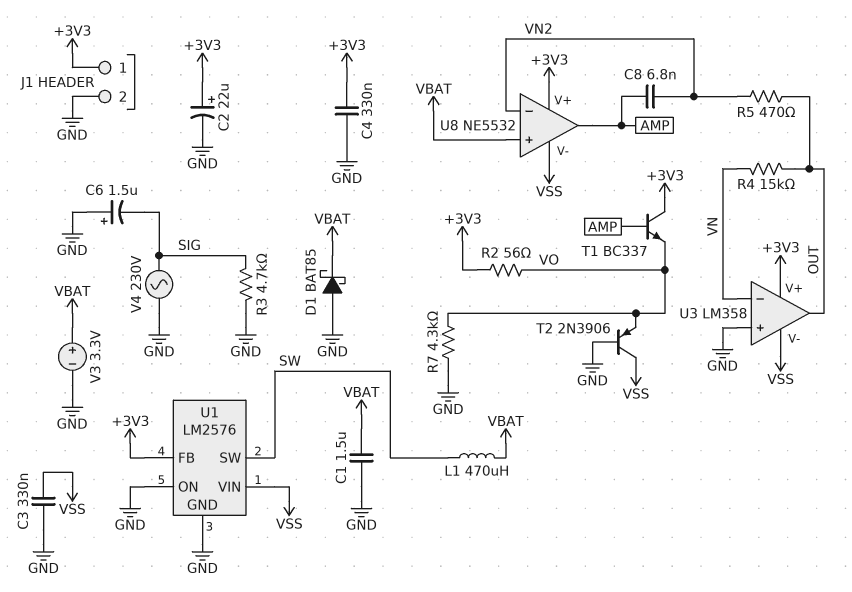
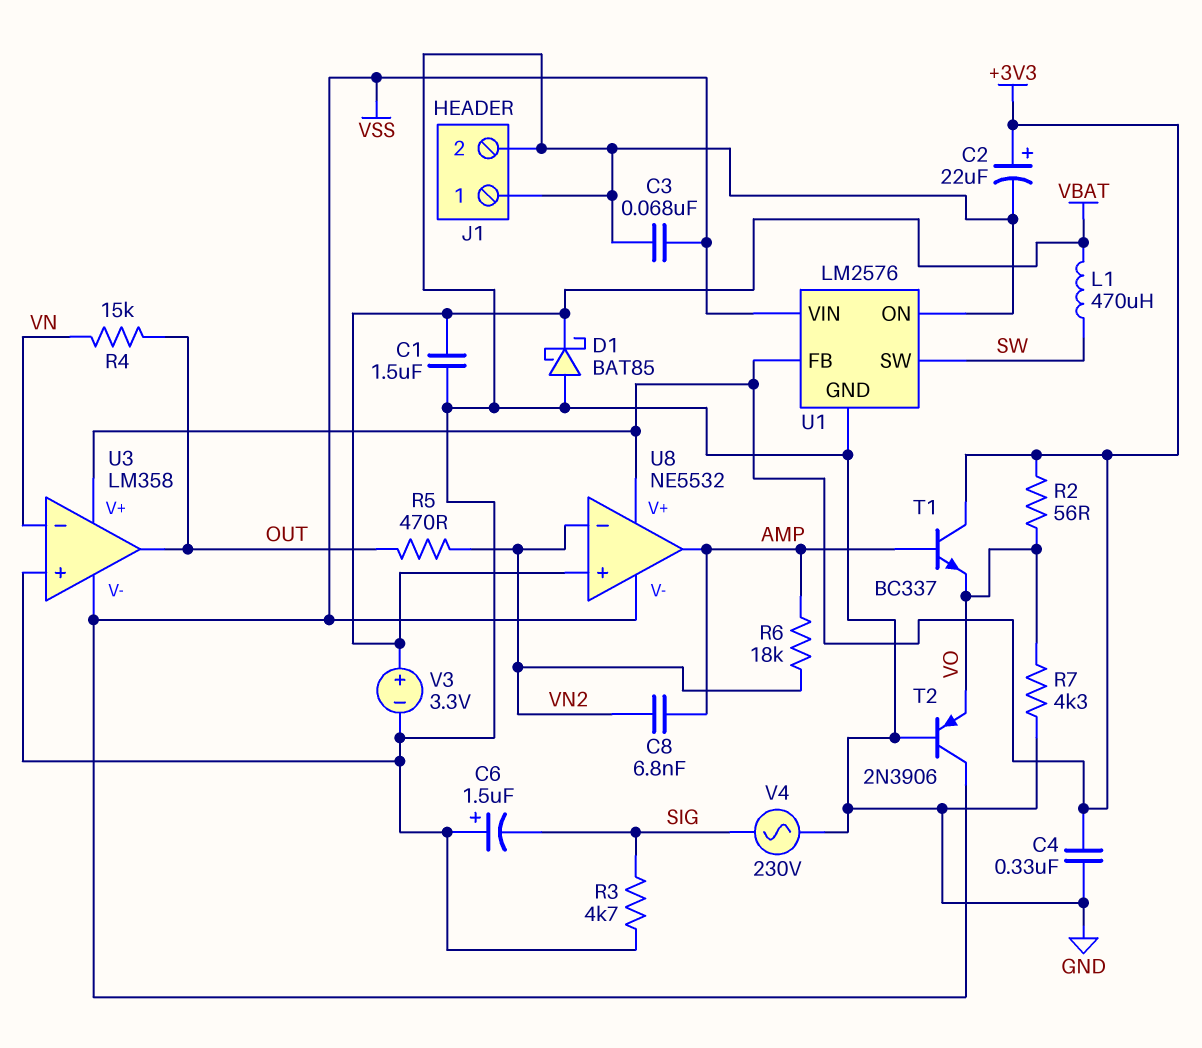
C3: 330nF (GND, VSS) -> 68nF (GND, VSS)
J1 pin 1: +3V3 -> GND
R6: none -> 18k (AMP, VN2)

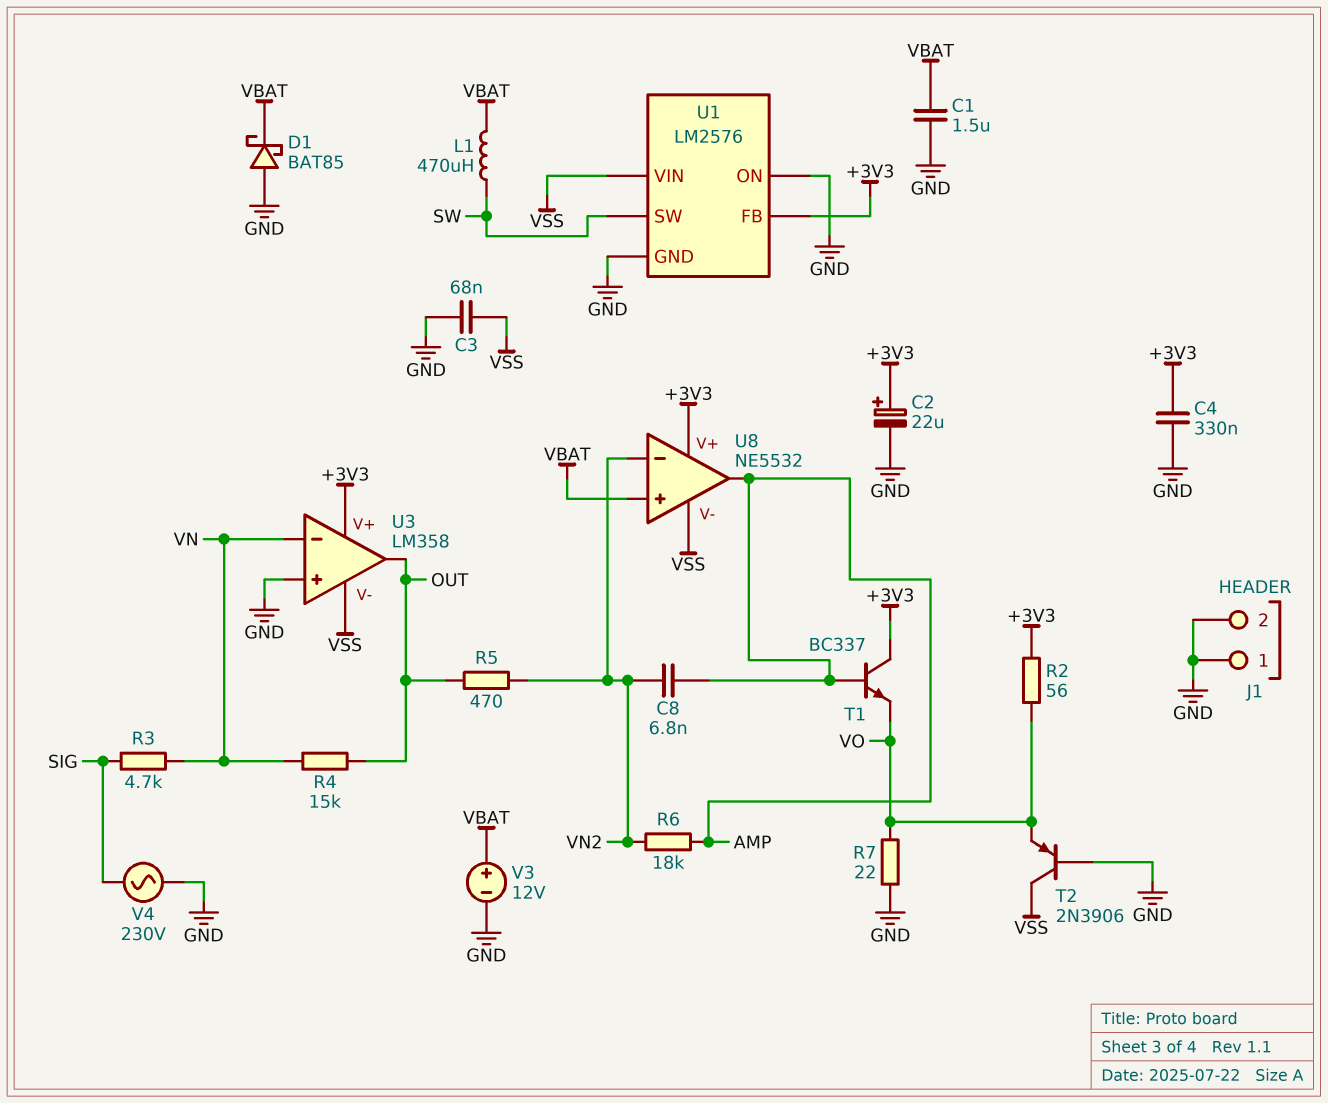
C6: 1.5uF (plus GND, minus SIG) -> none
R3: 4.7k (GND, SIG) -> 4.7k (SIG, VN)
R7: 4.3k (GND, VO) -> 22 (GND, VO)
V3: 3.3V (plus VBAT, minus GND) -> 12V (plus VBAT, minus GND)

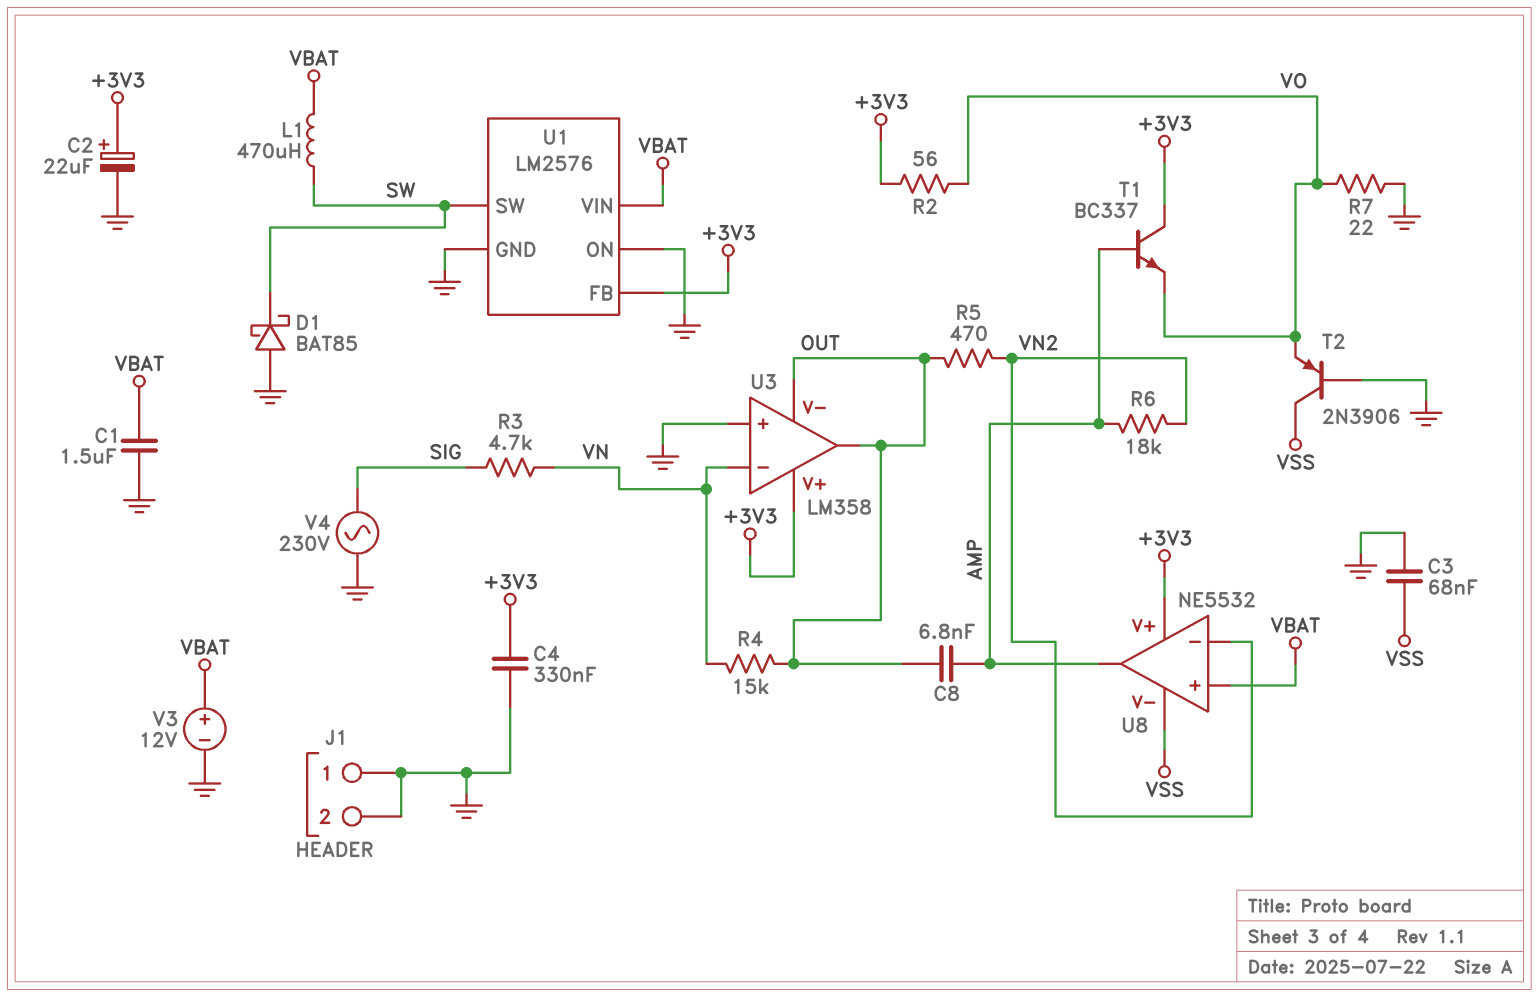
C8: 6.8nF (AMP, VN2) -> 6.8nF (AMP, OUT)
D1: schottky BAT85 (A GND, K VBAT) -> schottky BAT85 (A GND, K SW)
U1 pin VIN: VSS -> VBAT
U3 pin V-: VSS -> OUT

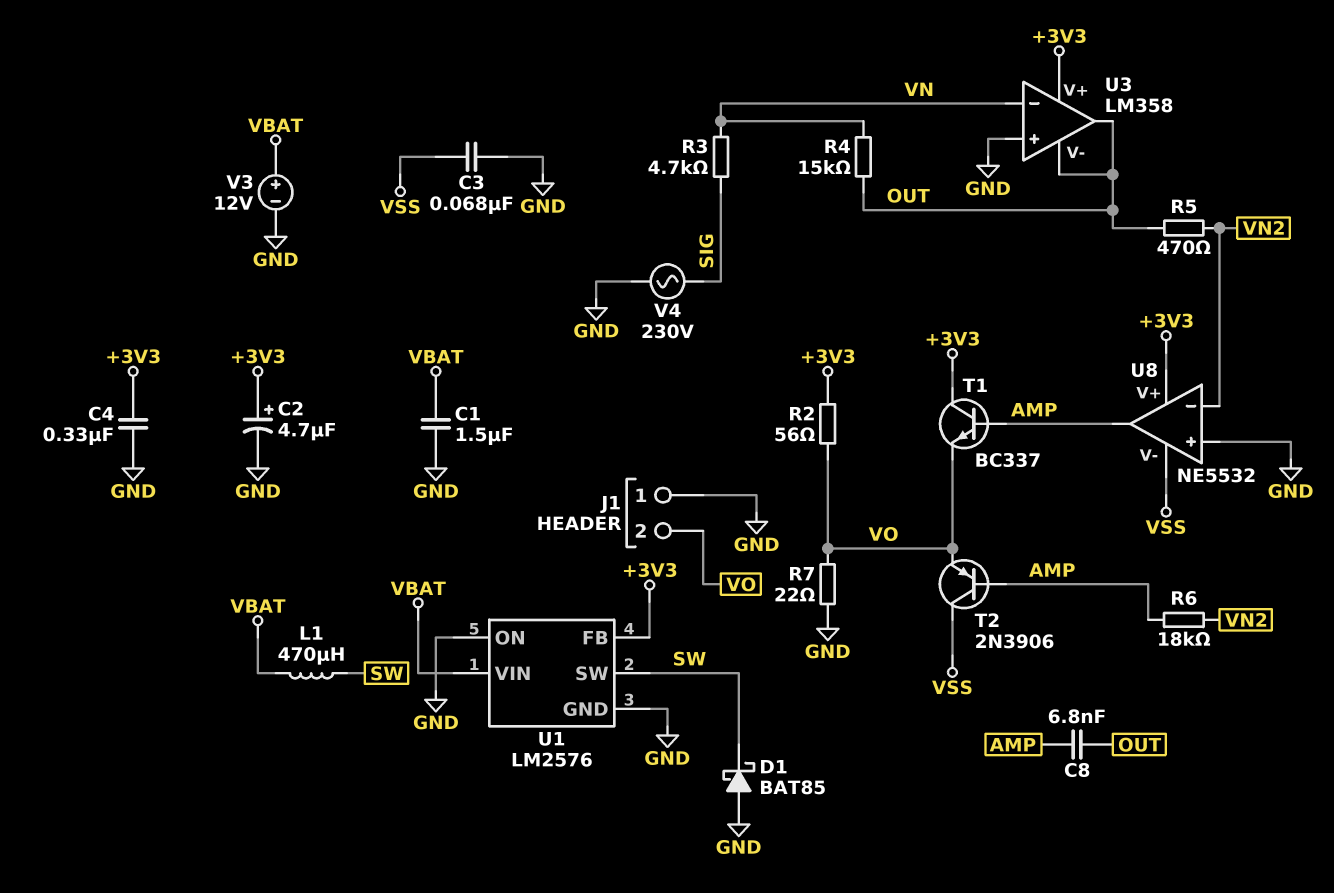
C2: 22uF (plus +3V3, minus GND) -> 4.7uF (plus +3V3, minus GND)
J1 pin 2: GND -> VO
T2: PNP 2N3906 (B GND, C VSS, E VO) -> PNP 2N3906 (B AMP, C VSS, E VO)
U8 pin in+: VBAT -> GND

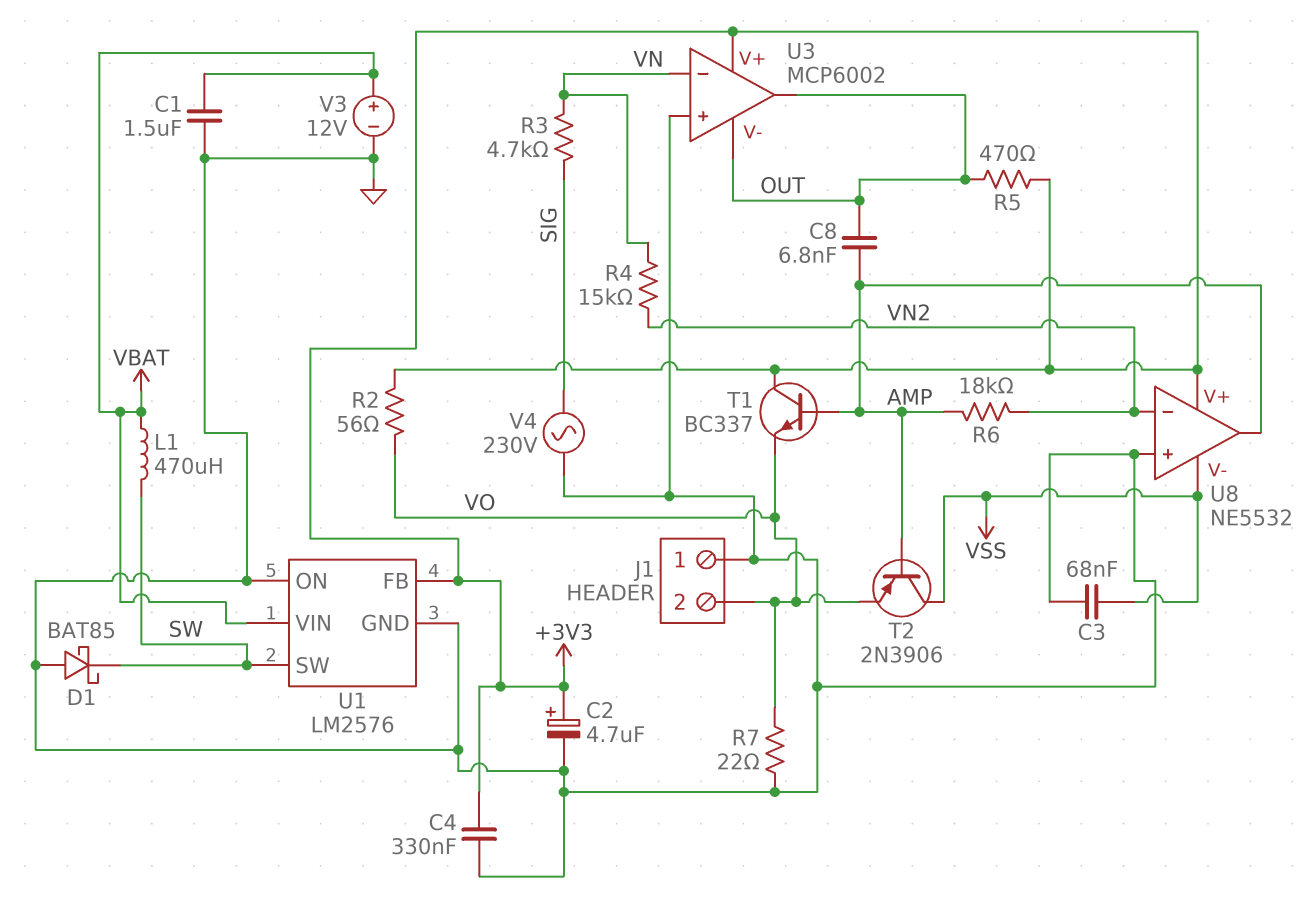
R4: 15k (OUT, VN) -> 15k (VN, VN2)
R5: 470 (OUT, VN2) -> 470 (+3V3, OUT)
U3: LM358 -> MCP6002

